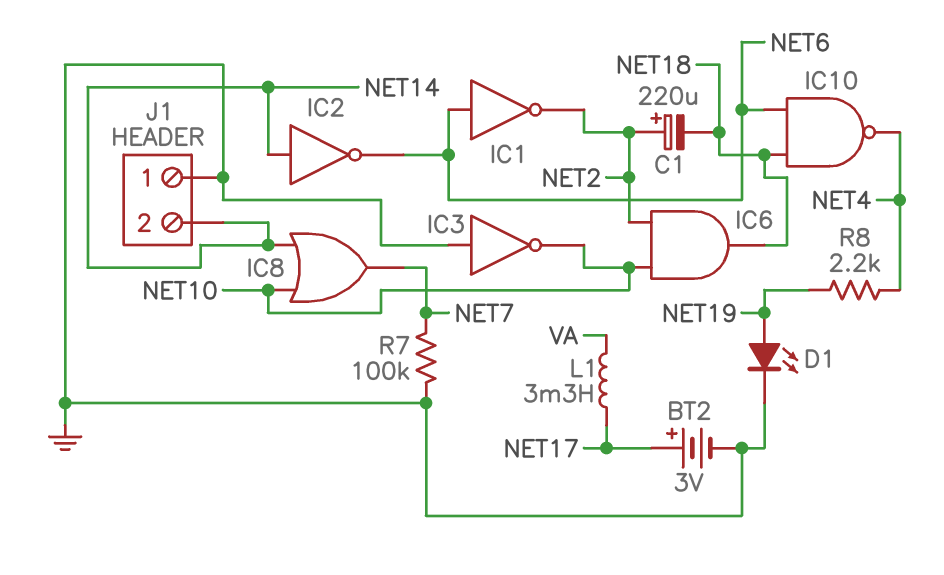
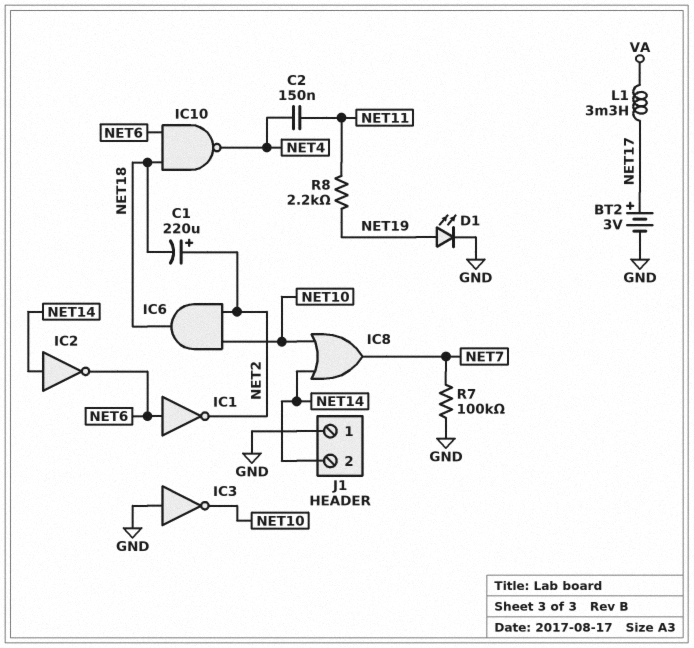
C2: none -> 150nF (NET4, NET11)
R8: 2.2k (NET4, NET19) -> 2.2k (NET11, NET19)

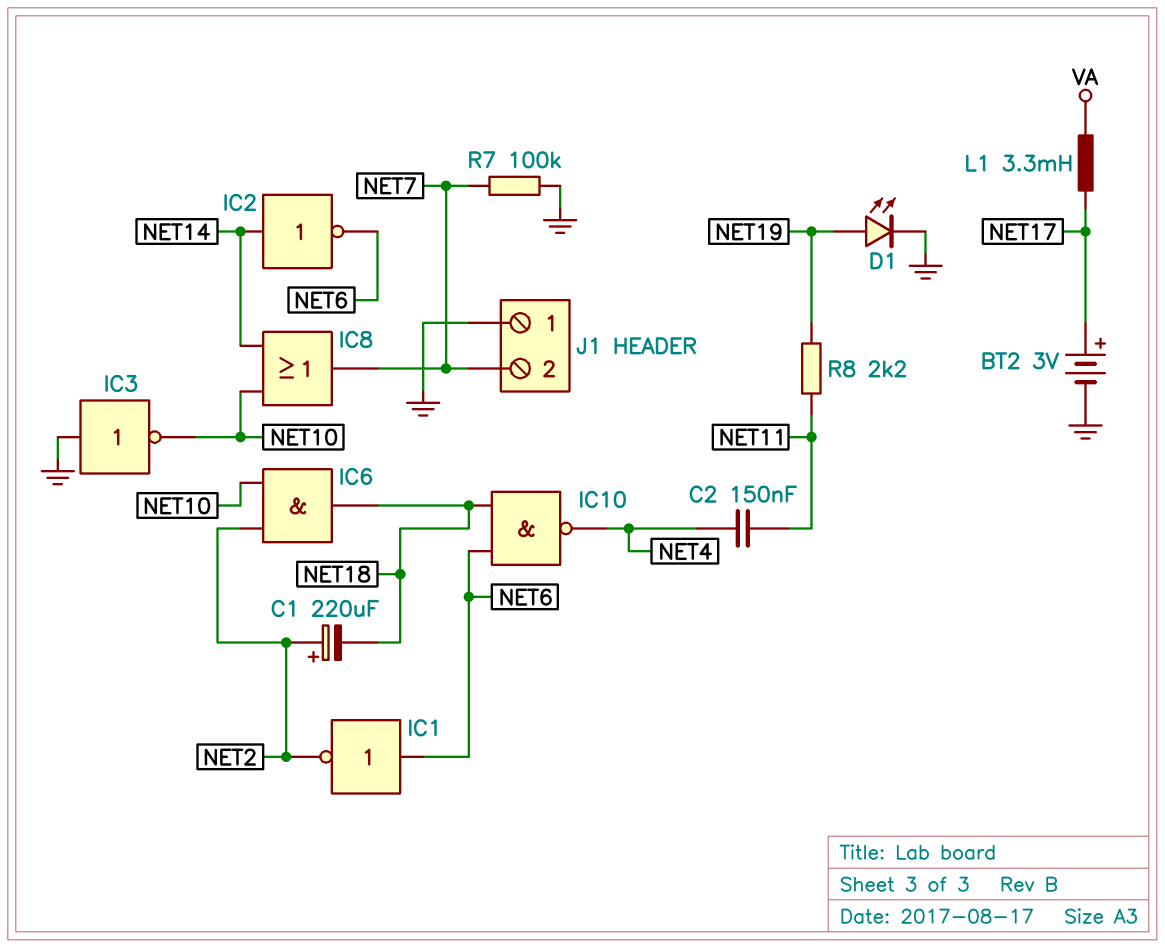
J1 pin 2: NET14 -> NET7

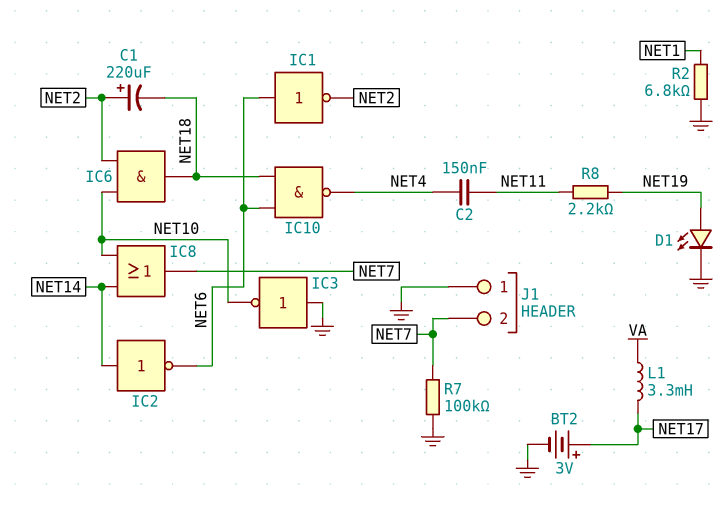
R2: none -> 6.8k (GND, NET1)

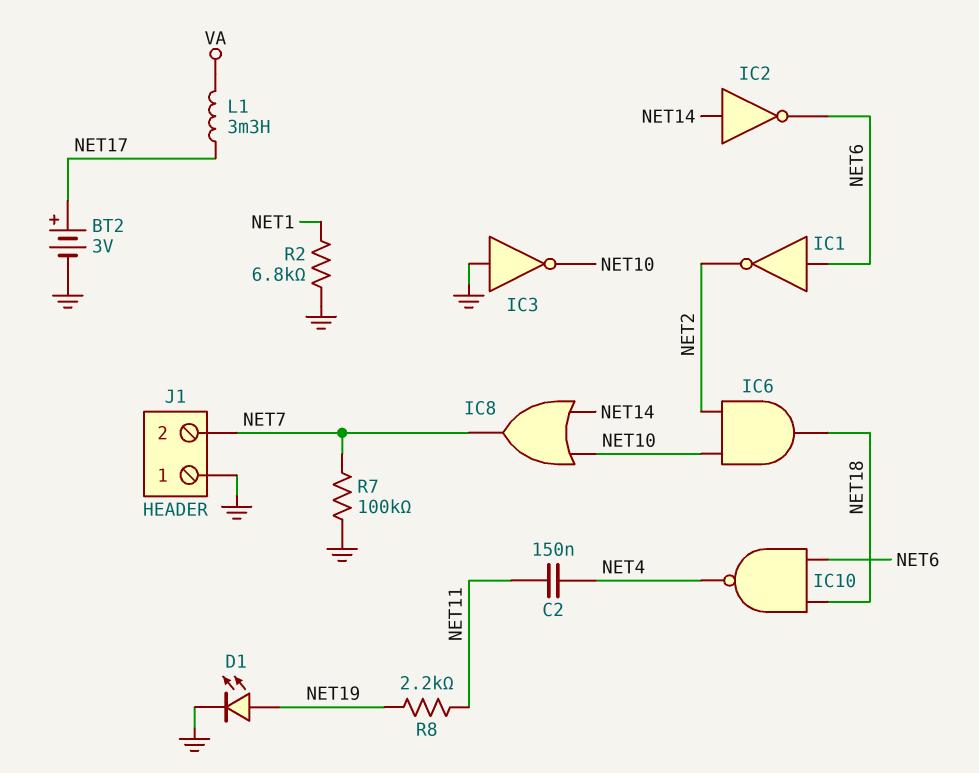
C1: 220uF (plus NET2, minus NET18) -> none

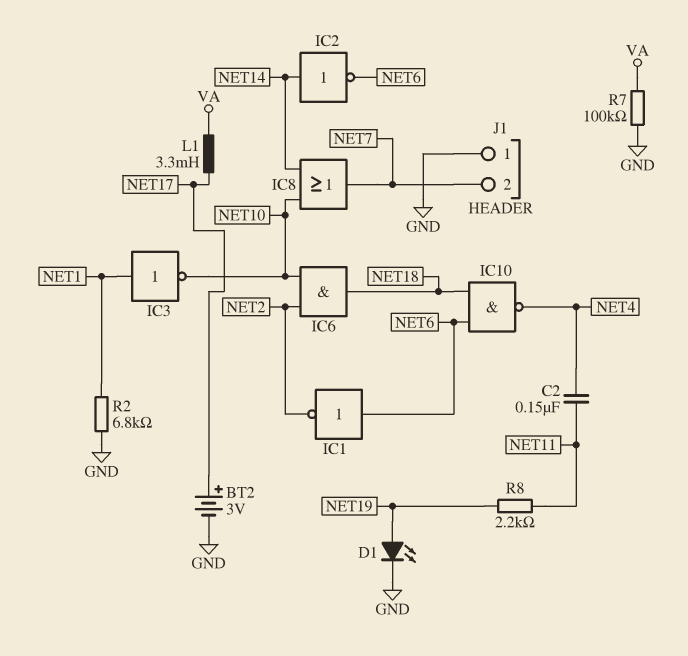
IC3: NOT (in GND, out NET10) -> NOT (in NET1, out NET10)
R7: 100k (GND, NET7) -> 100k (GND, VA)

